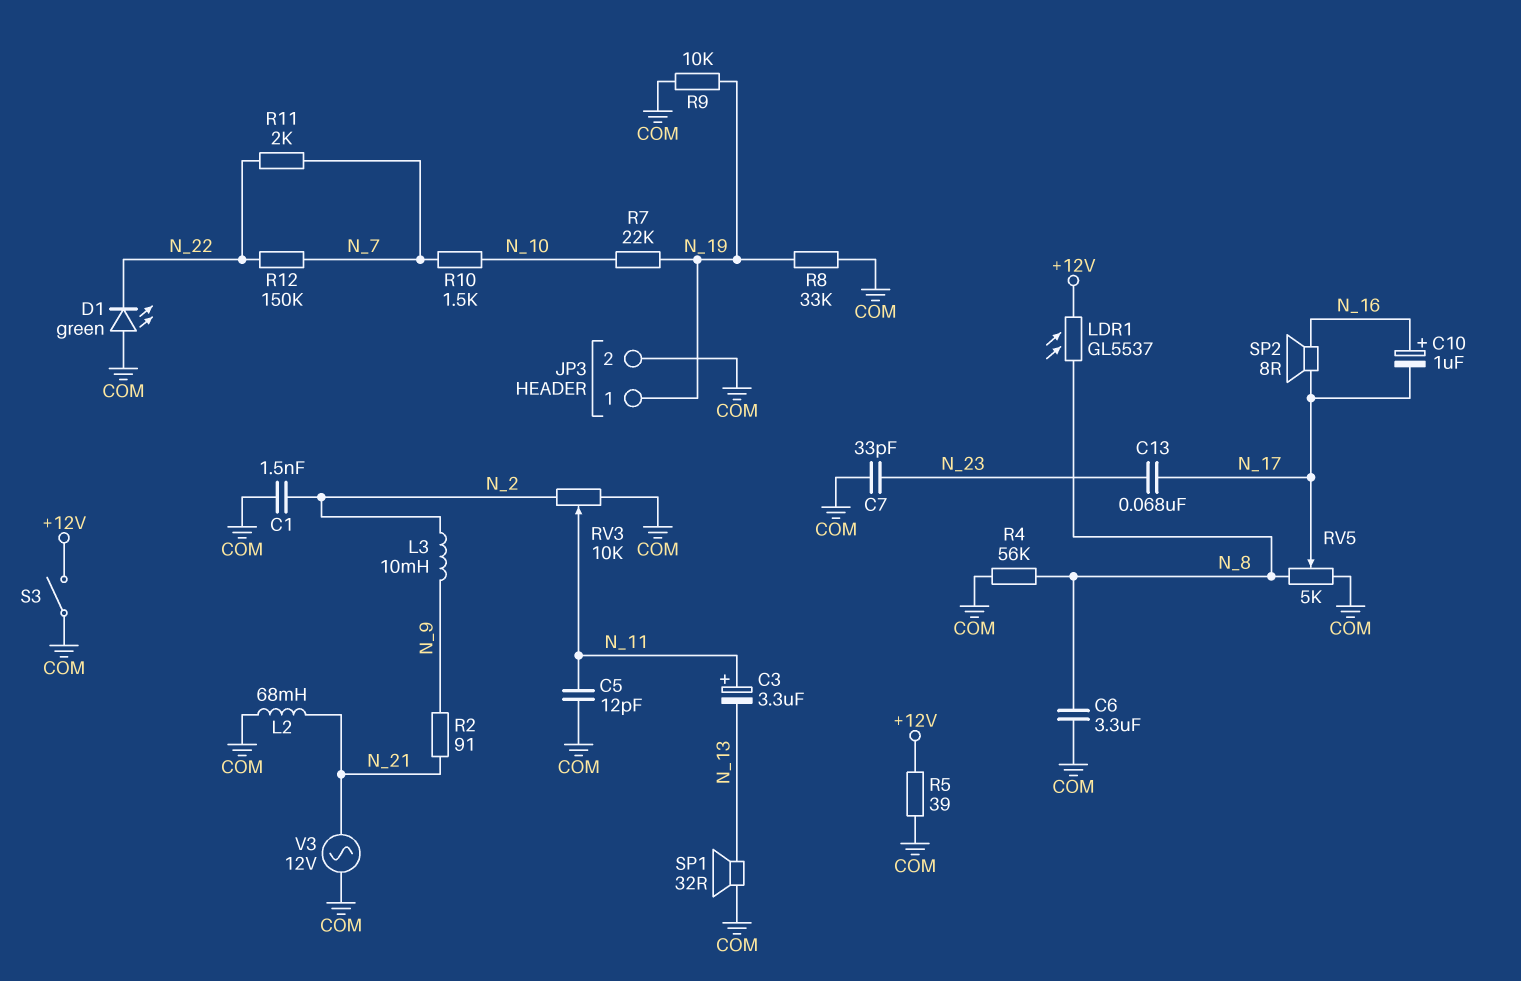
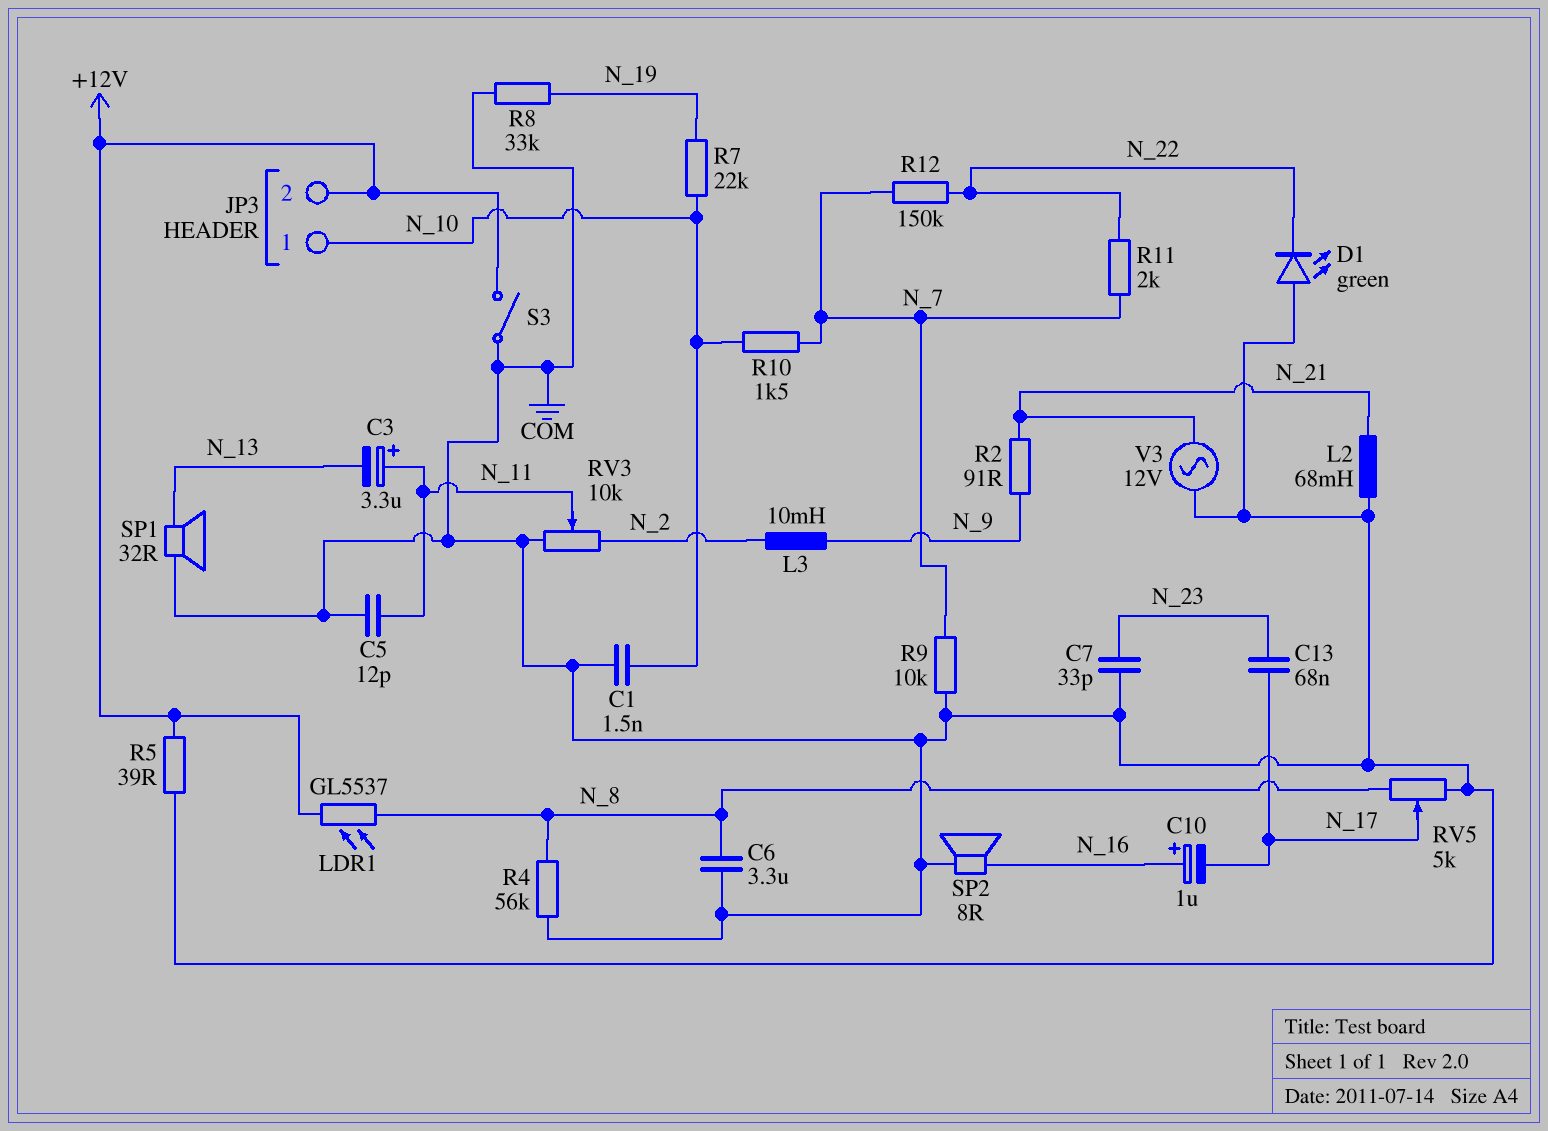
C1: 1.5nF (COM, N_2) -> 1.5nF (COM, N_10)
JP3 pin 1: N_19 -> N_10
JP3 pin 2: COM -> +12V
R9: 10k (COM, N_19) -> 10k (COM, N_7)
SP2: speaker 8R (N_16, N_17) -> speaker 8R (COM, N_16)

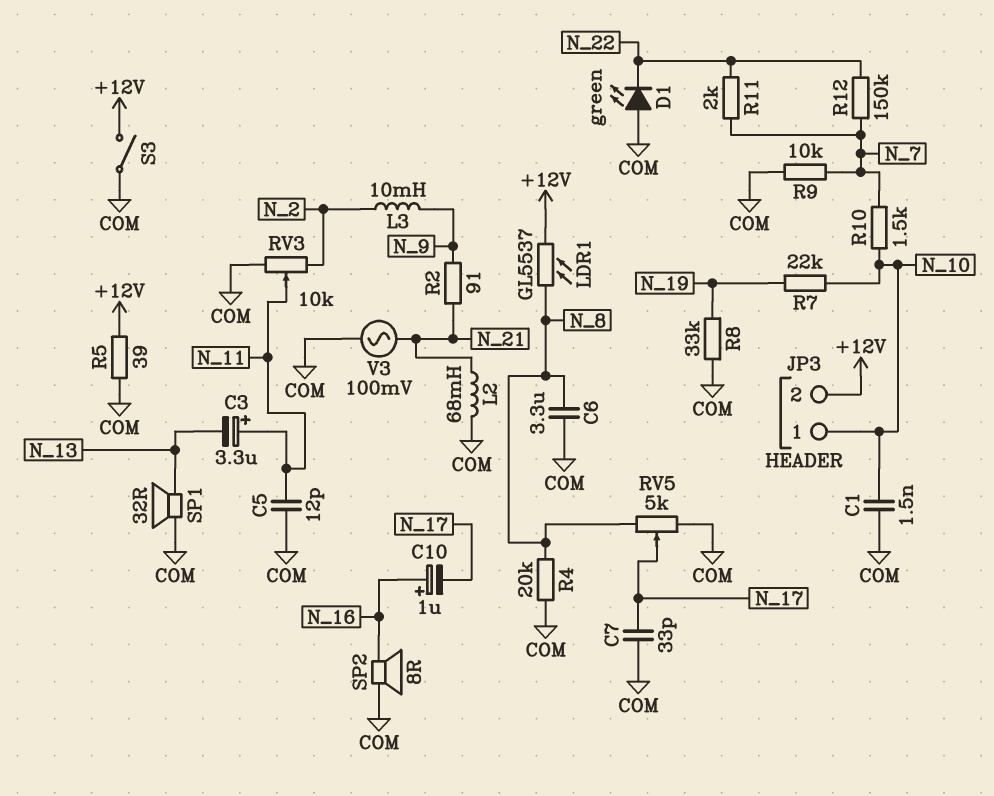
C7: 33pF (COM, N_23) -> 33pF (COM, N_17)
C13: 68nF (N_17, N_23) -> none
R4: 56k (COM, N_8) -> 20k (COM, N_8)
V3: AC 12V (COM, N_21) -> AC 100mV (COM, N_21)

